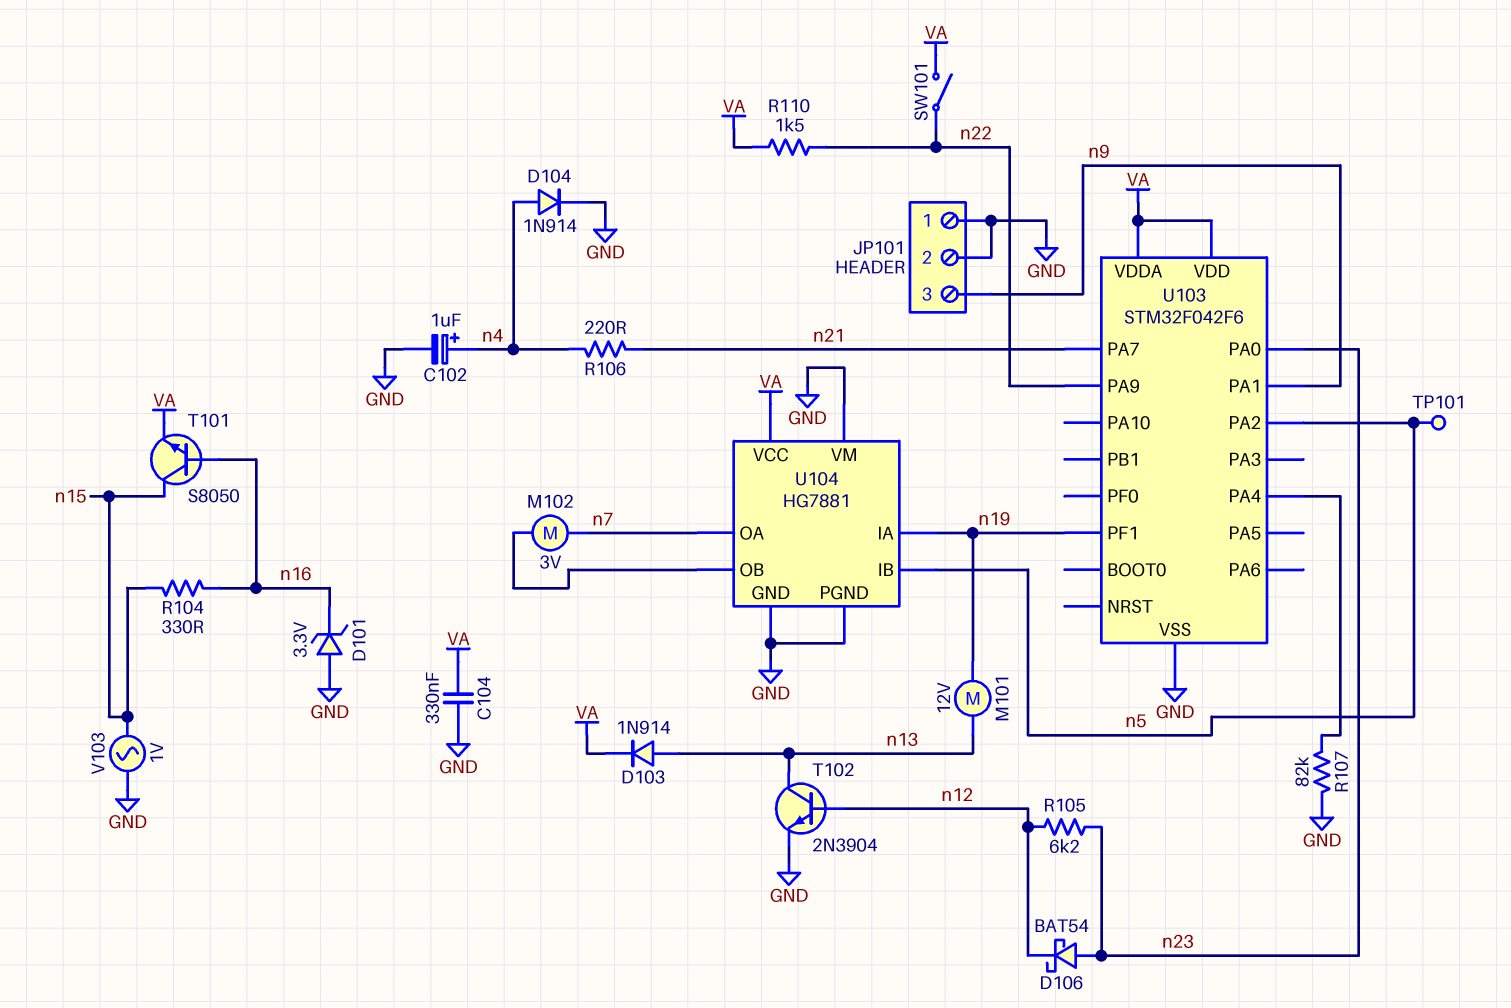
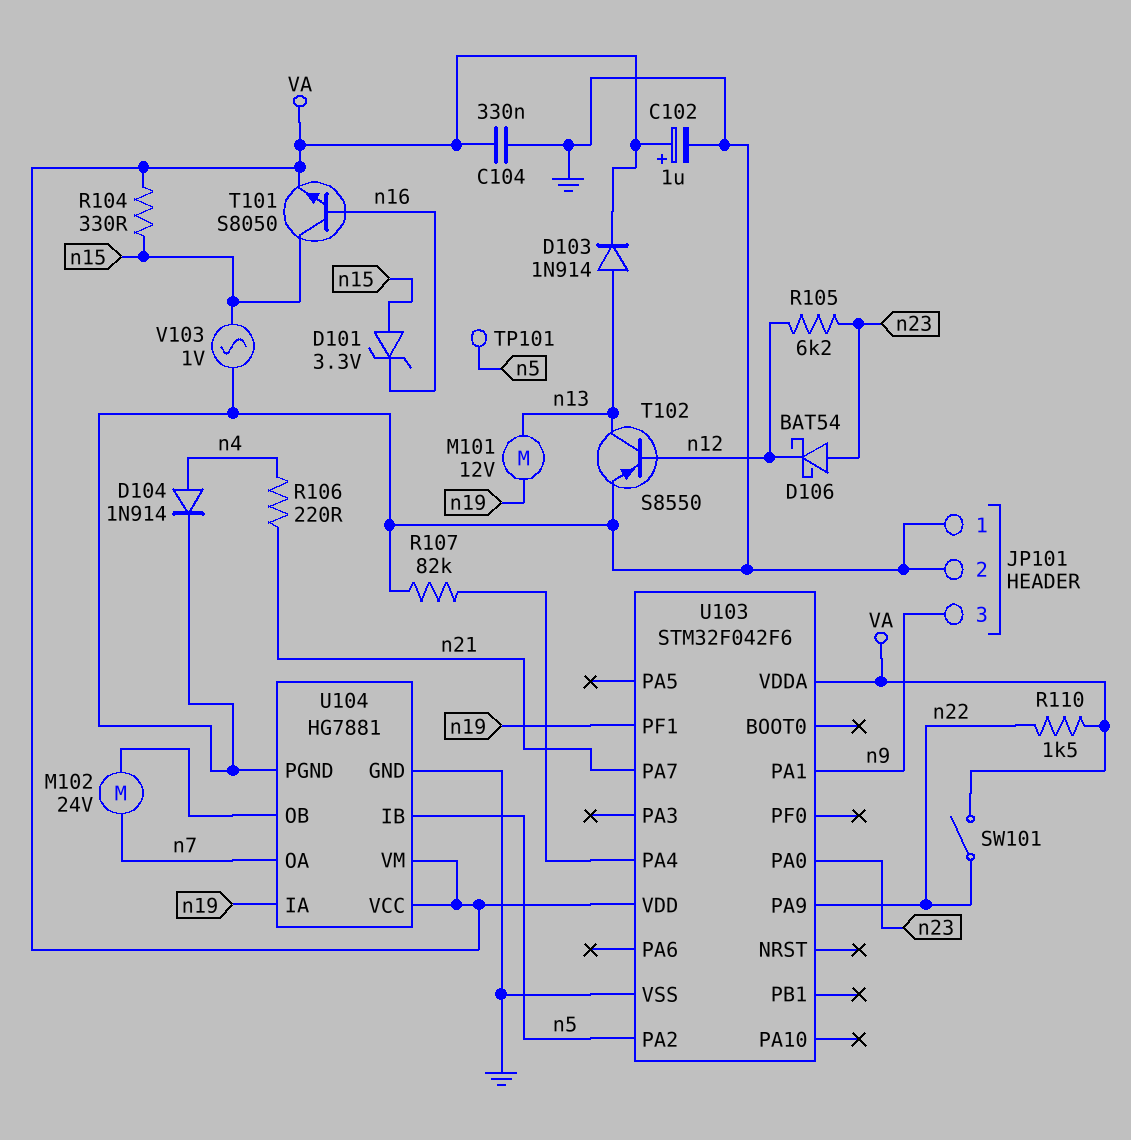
C102: 1uF (plus n4, minus GND) -> 1uF (plus VA, minus GND)
D101: zener 3.3V (A GND, K n16) -> zener 3.3V (A n15, K n16)
M102: motor 3V (U104/OB, n7) -> motor 24V (U104/OB, n7)
R104: 330 (n15, n16) -> 330 (VA, n15)
T102: NPN 2N3904 (B n12, C n13, E GND) -> PNP S8550 (B n12, C n13, E GND)
U104 pin VM: GND -> VA

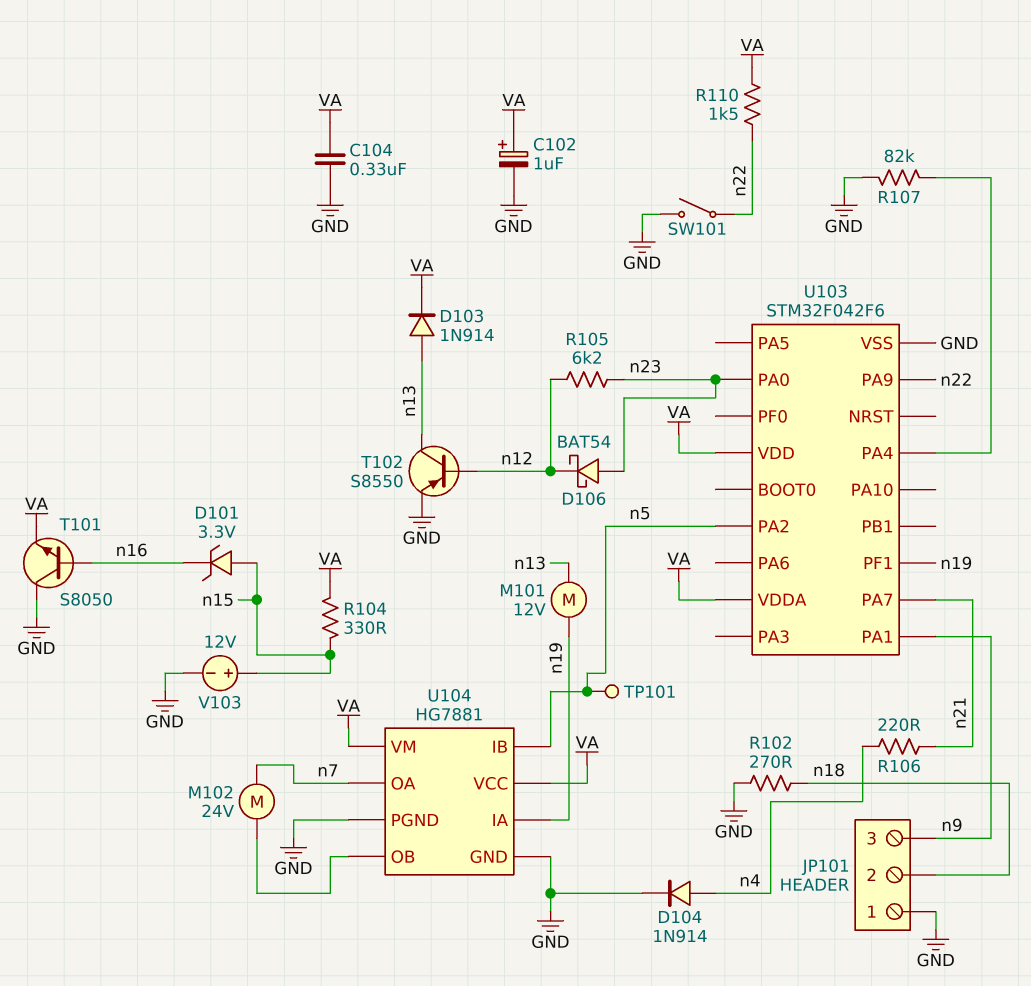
JP101 pin 2: GND -> n18
R102: none -> 270 (GND, n18)
SW101: switch (VA, n22) -> switch (GND, n22)
T101: NPN S8050 (B n16, C n15, E VA) -> NPN S8050 (B n16, C GND, E VA)
V103: AC 1V (GND, n15) -> 12V (plus n15, minus GND)

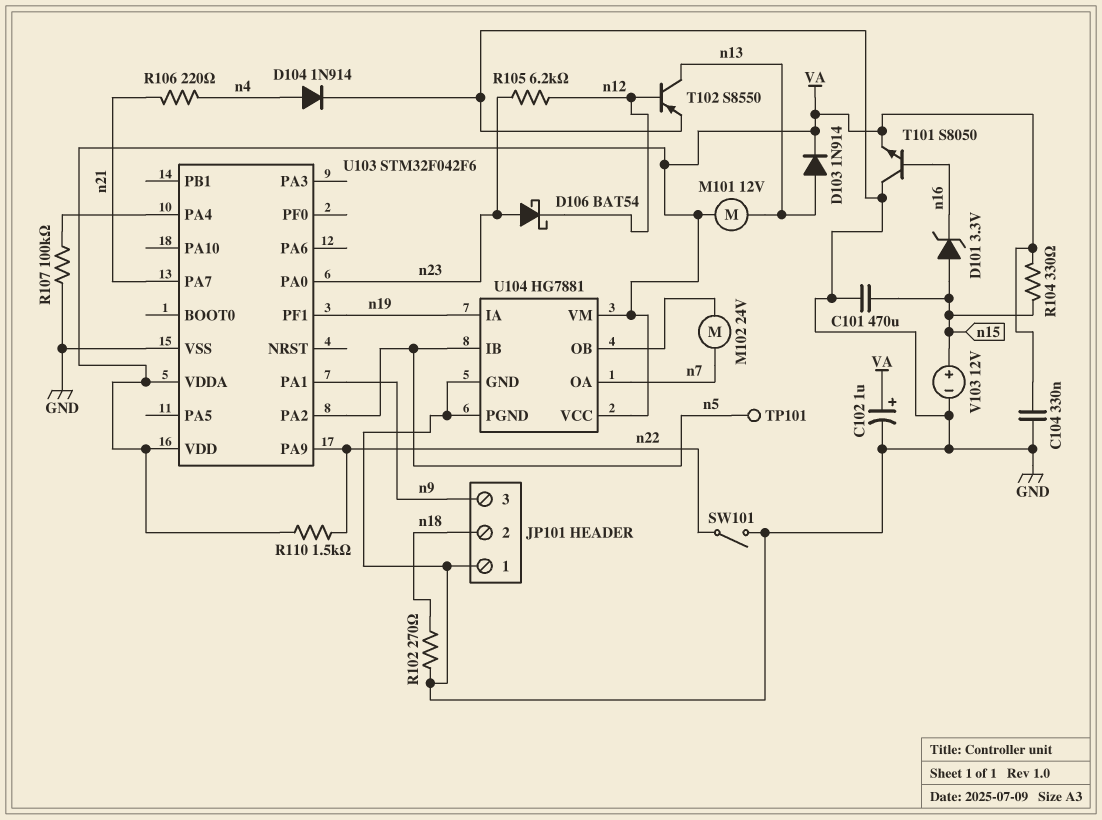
C101: none -> 470uF (GND, n15)
M101: motor 12V (n13, n19) -> motor 12V (VA, n13)
R107: 82k (GND, U103/PA4) -> 100k (GND, U103/PA4)

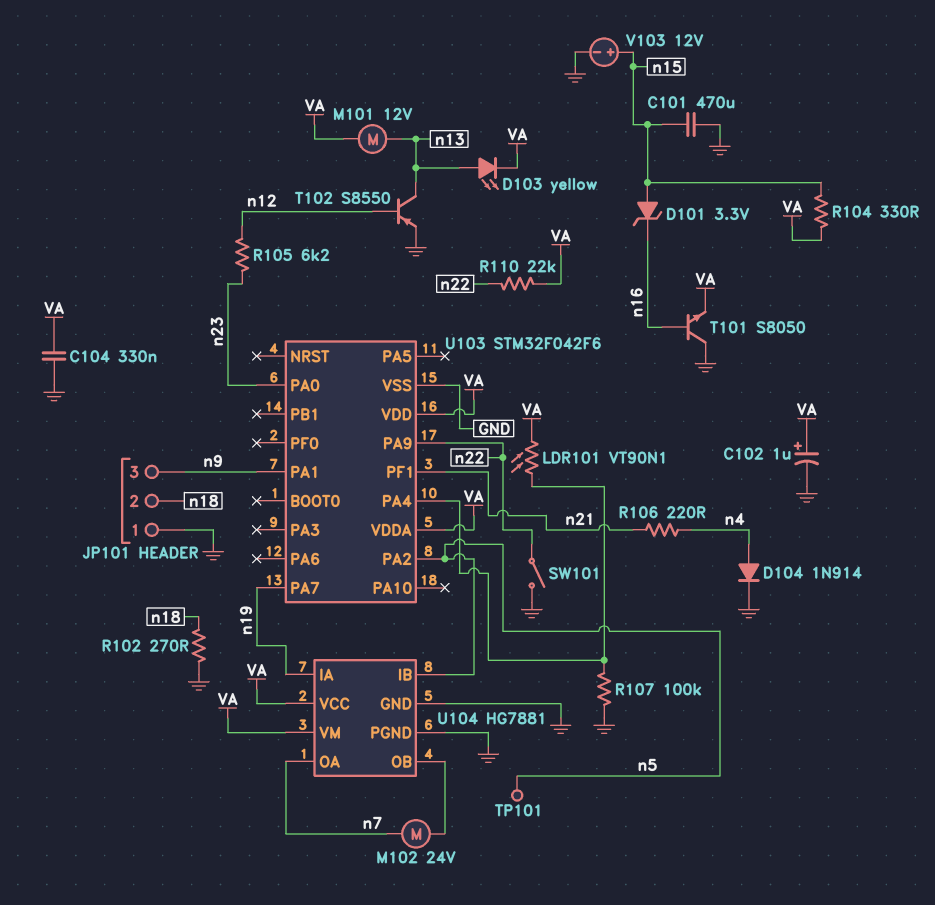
D103: diode 1N914 (A n13, K VA) -> LED yellow (A n13, K VA)
D106: schottky BAT54 (A n23, K n12) -> none
LDR101: none -> VT90N1 (U103/PA4, VA)
R110: 1.5k (VA, n22) -> 22k (VA, n22)
U103 pin PA7: n21 -> n19
U103 pin PF1: n19 -> n21

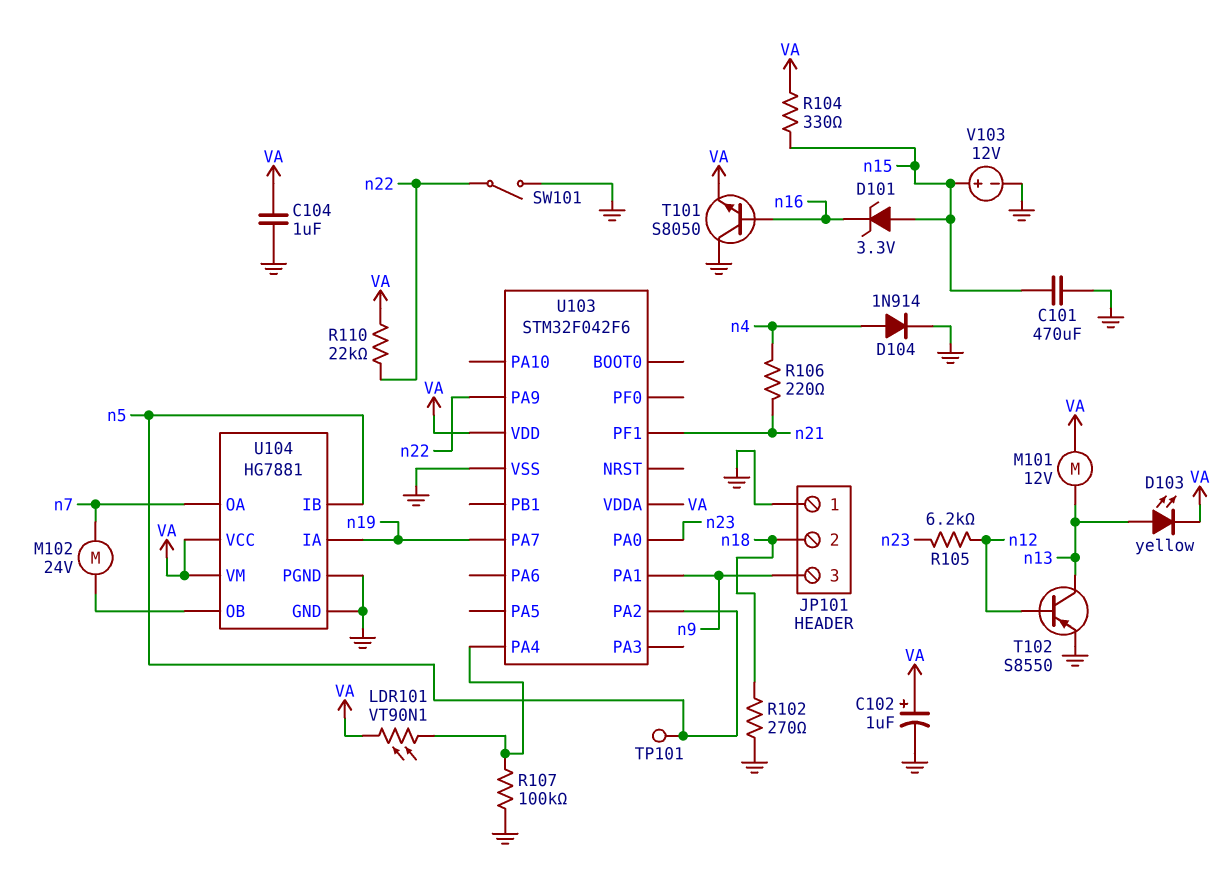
C104: 330nF (GND, VA) -> 1uF (GND, VA)

